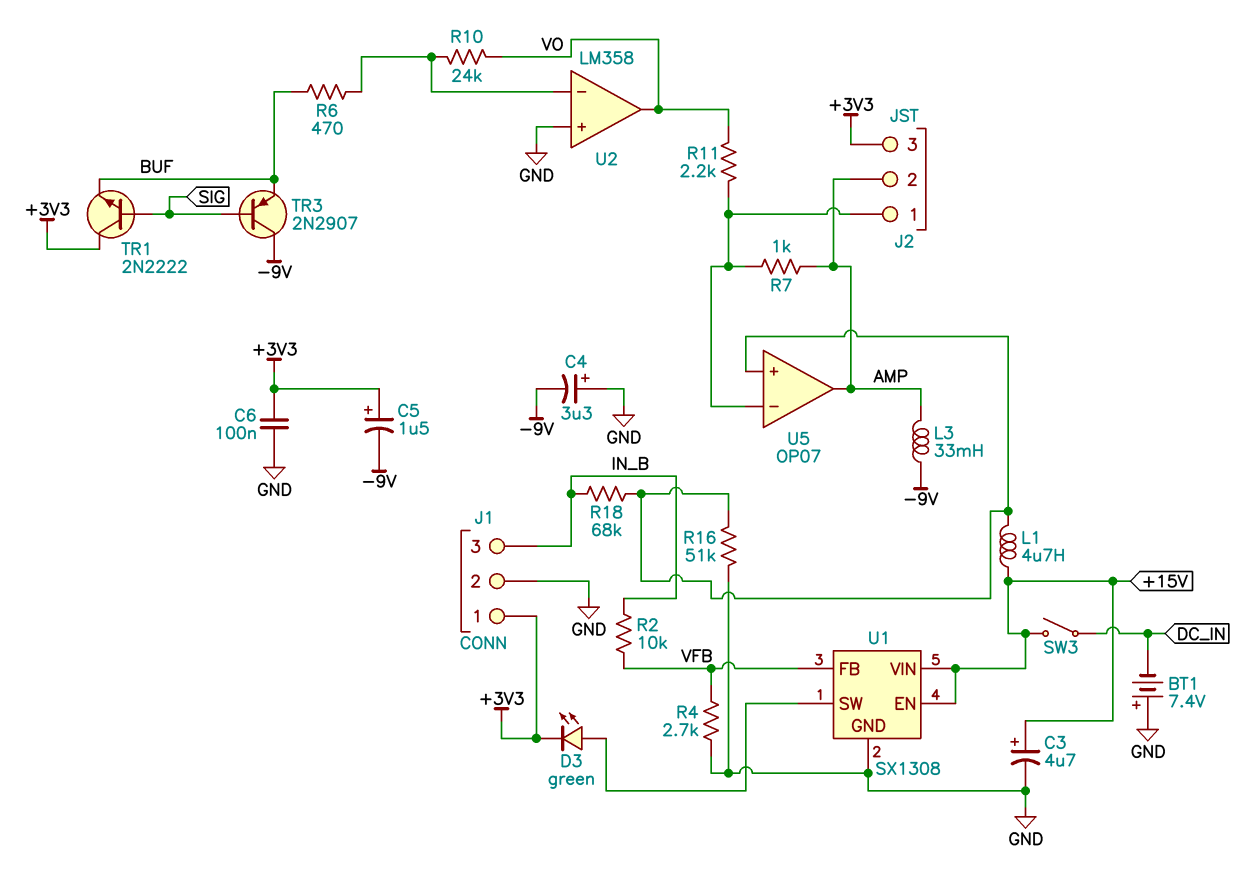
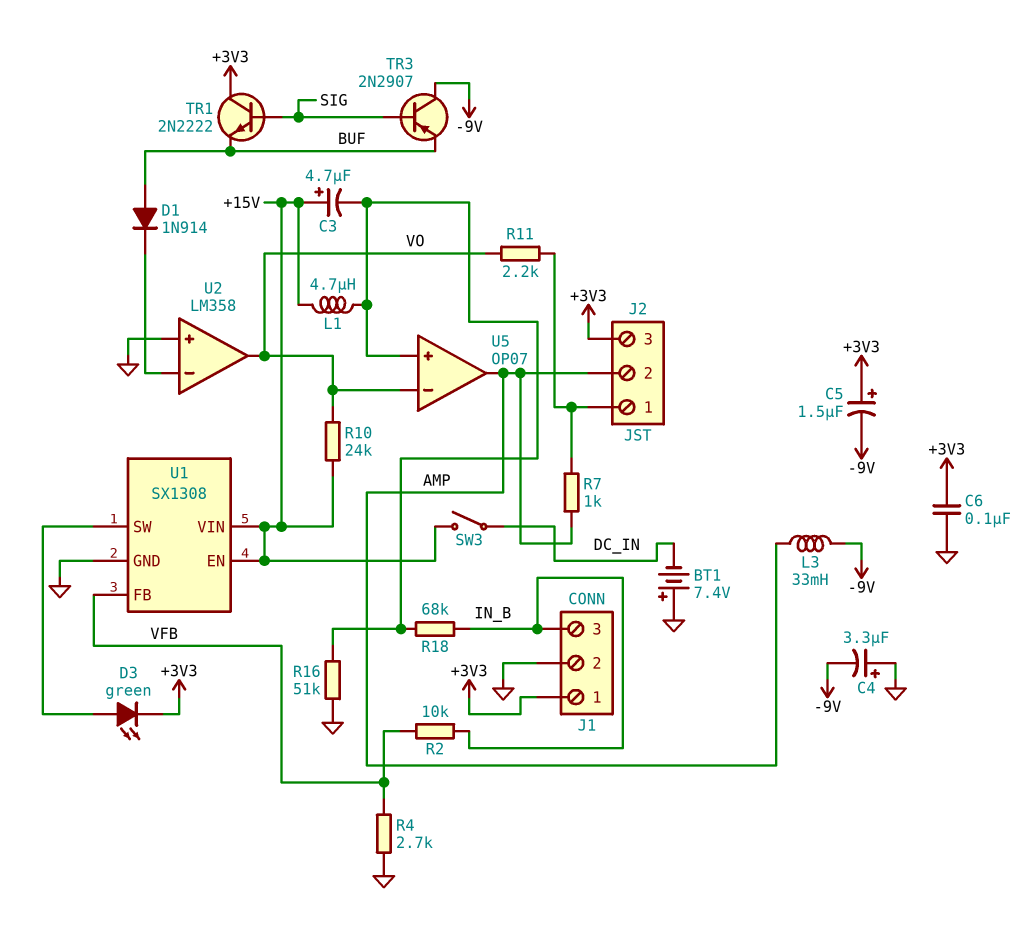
C3: 4.7uF (plus +15V, minus GND) -> 4.7uF (plus +15V, minus U5/in+)
D1: none -> diode 1N914 (A BUF, K U2/in-)
R6: 470 (BUF, U2/in-) -> none
R10: 24k (U2/in-, VO) -> 24k (+15V, VO)
U5 pin in-: J2/1 -> VO

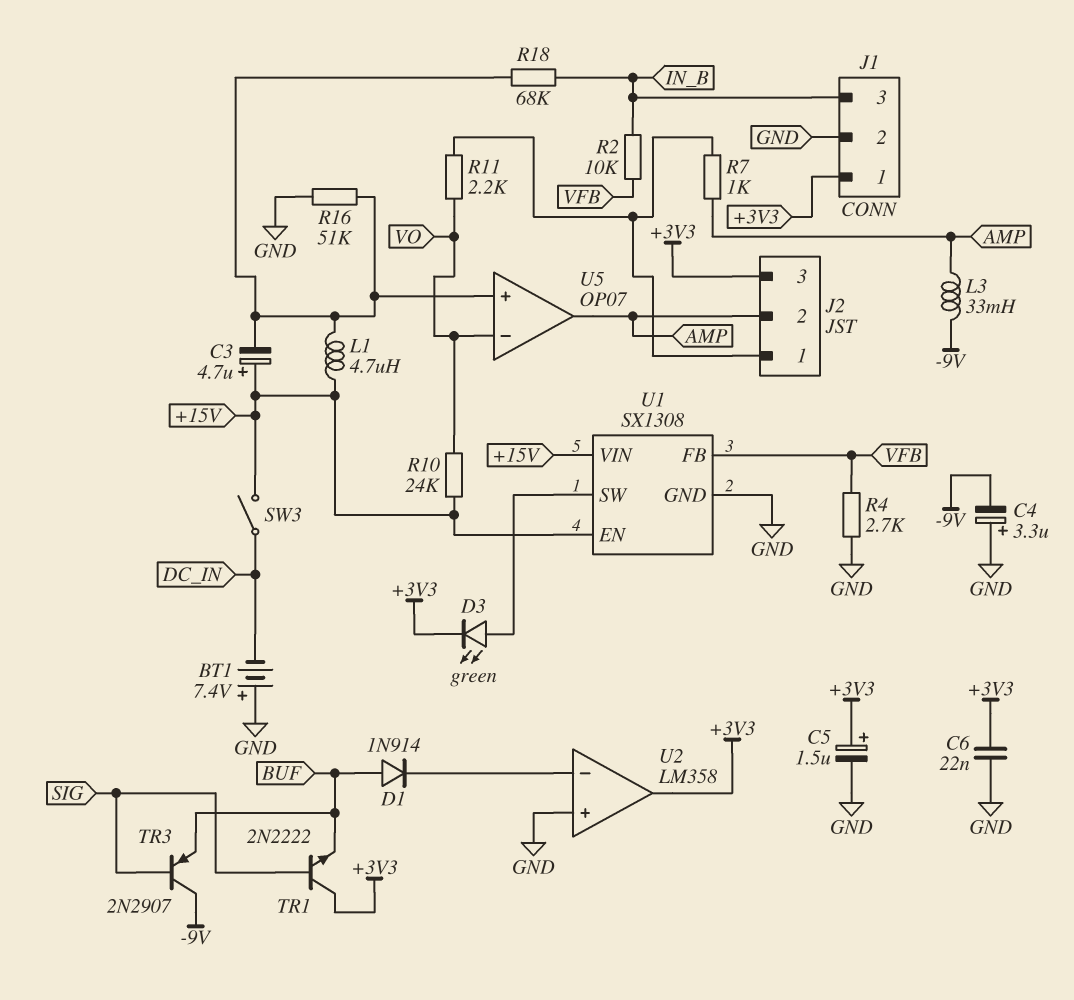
C5: 1.5uF (plus +3V3, minus -9V) -> 1.5uF (plus +3V3, minus GND)
C6: 100nF (+3V3, GND) -> 22nF (+3V3, GND)
U2 pin out: VO -> +3V3

